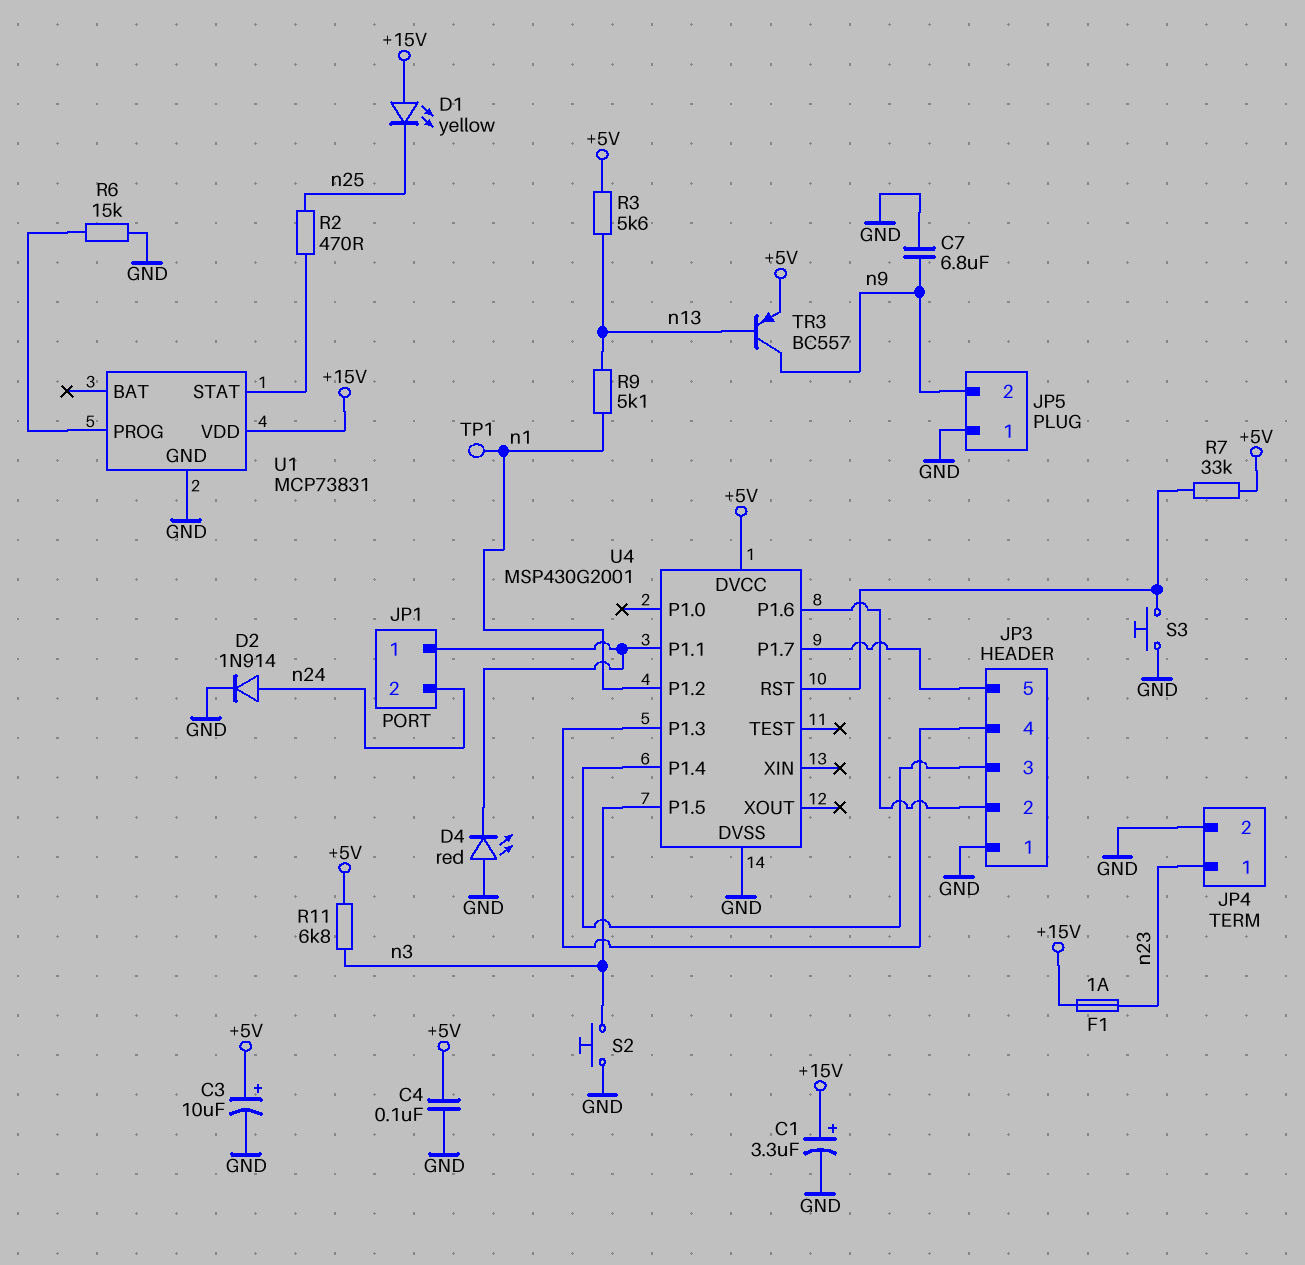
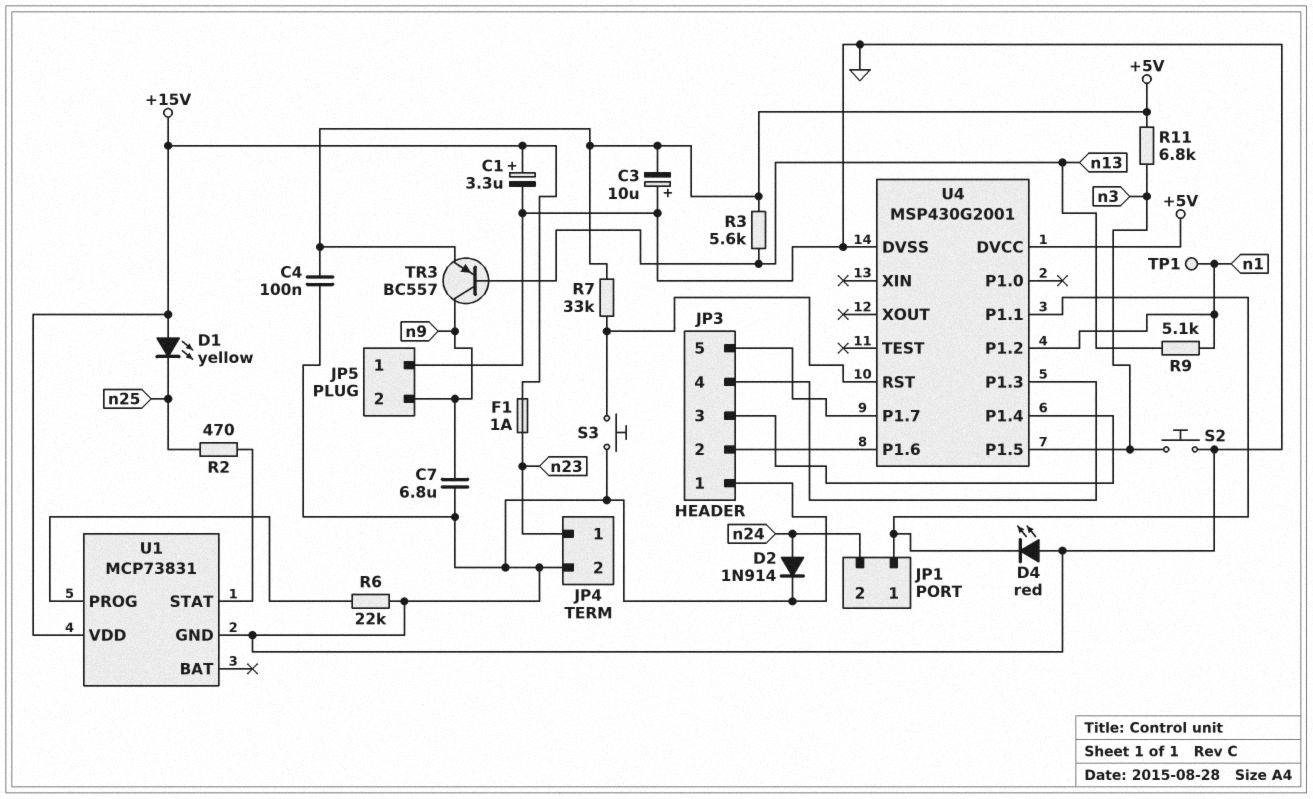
C3: 10uF (plus +5V, minus GND) -> 10uF (plus GND, minus +5V)
R6: 15k (GND, U1/PROG) -> 22k (GND, U1/PROG)

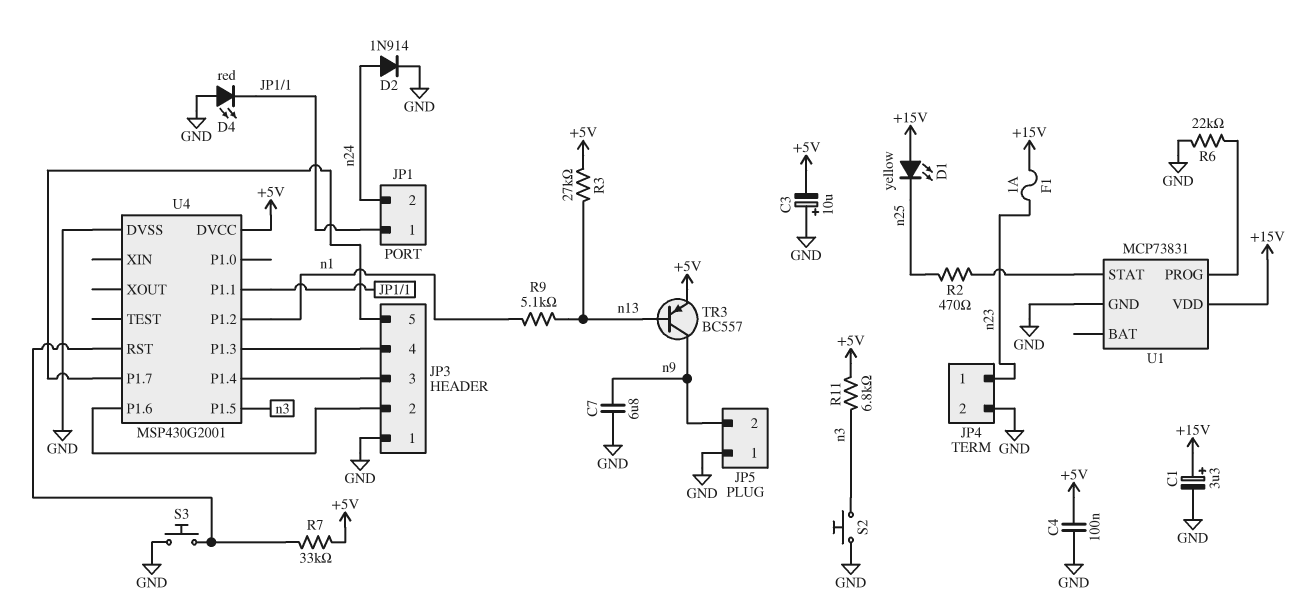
R3: 5.6k (+5V, n13) -> 27k (+5V, n13)
TP1: test point (n1) -> none

